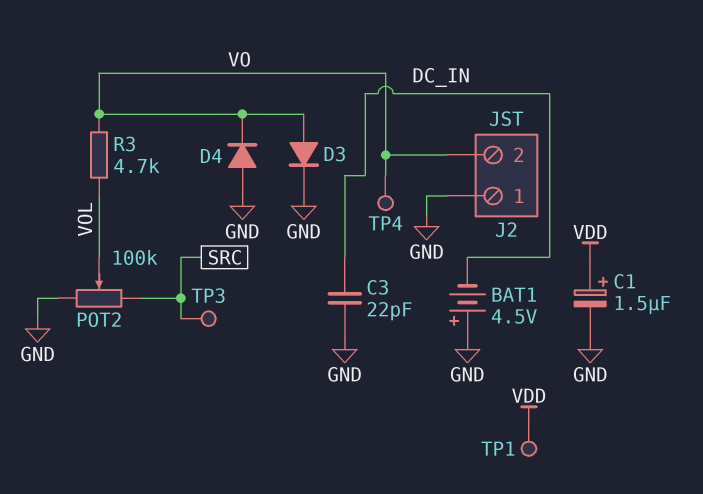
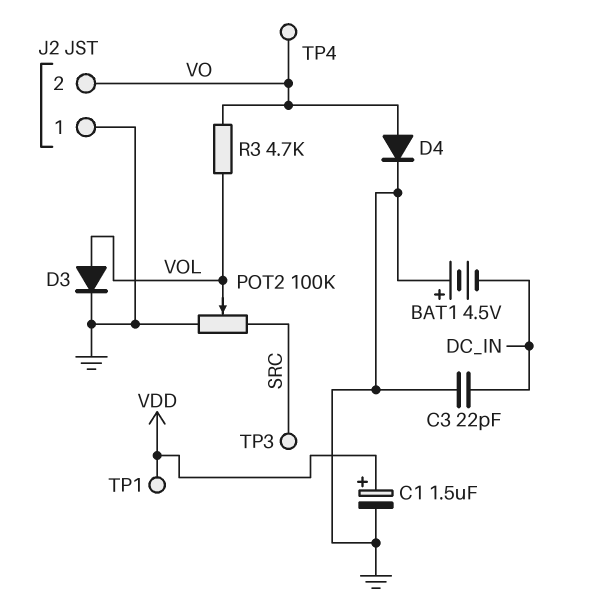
D3: diode (A VO, K GND) -> diode (A VOL, K GND)
D4: diode (A GND, K VO) -> diode (A VO, K GND)

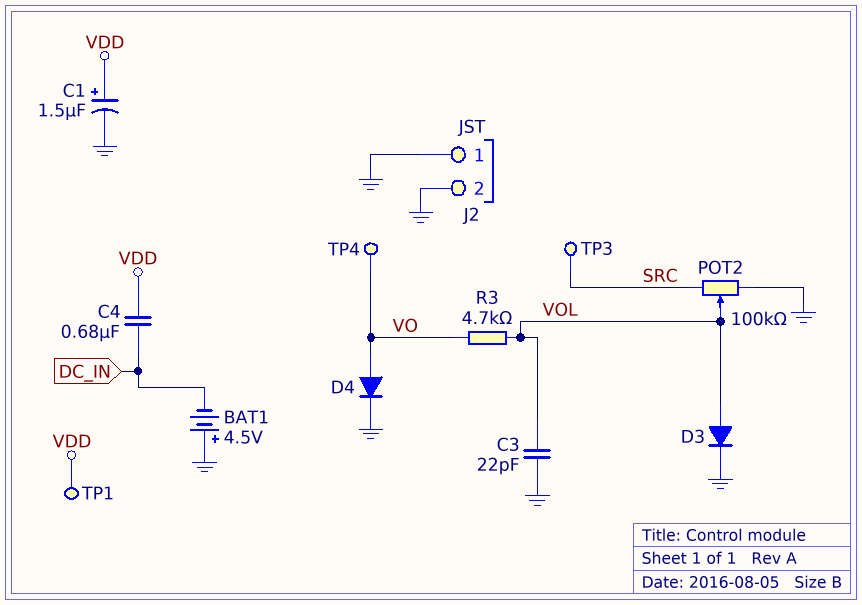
C3: 22pF (DC_IN, GND) -> 22pF (GND, VOL)
C4: none -> 680nF (DC_IN, VDD)
J2 pin 2: VO -> GND

